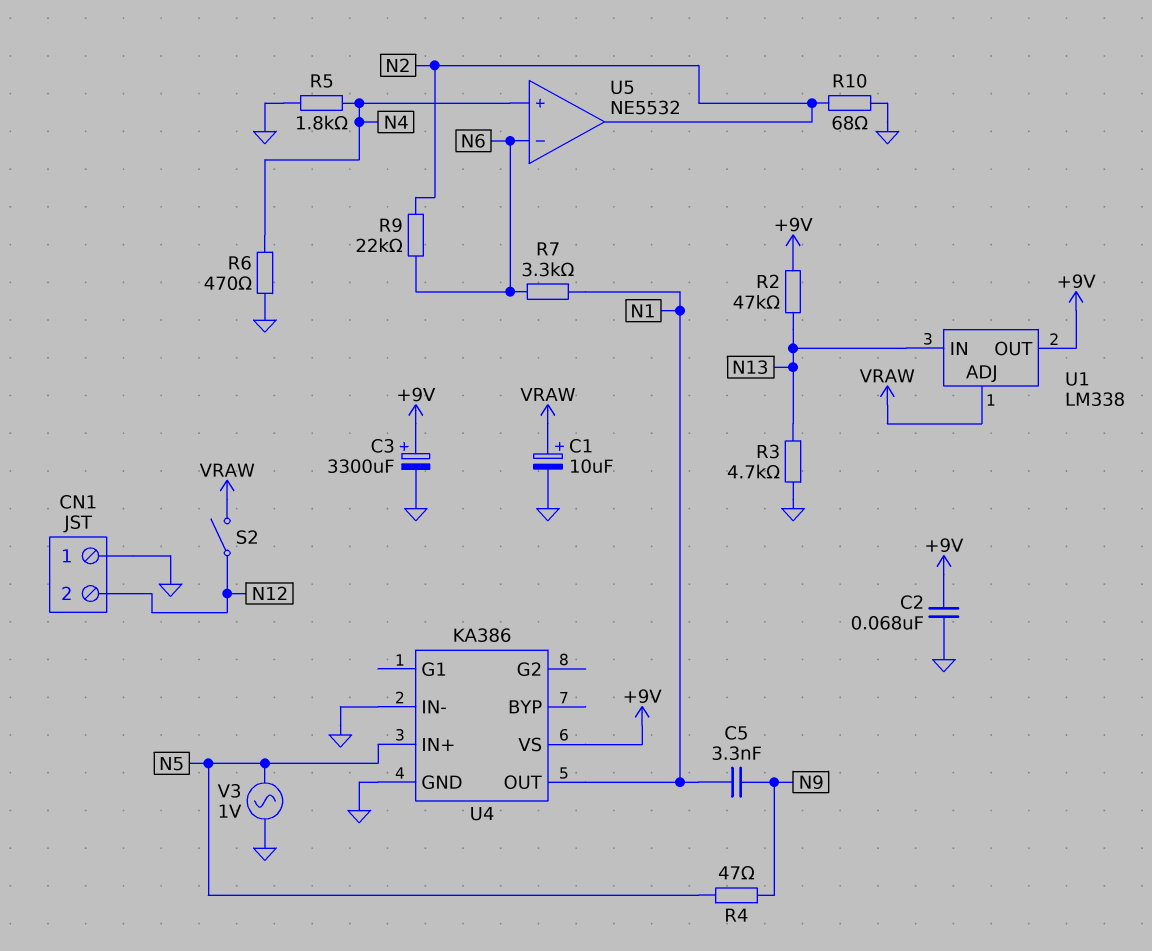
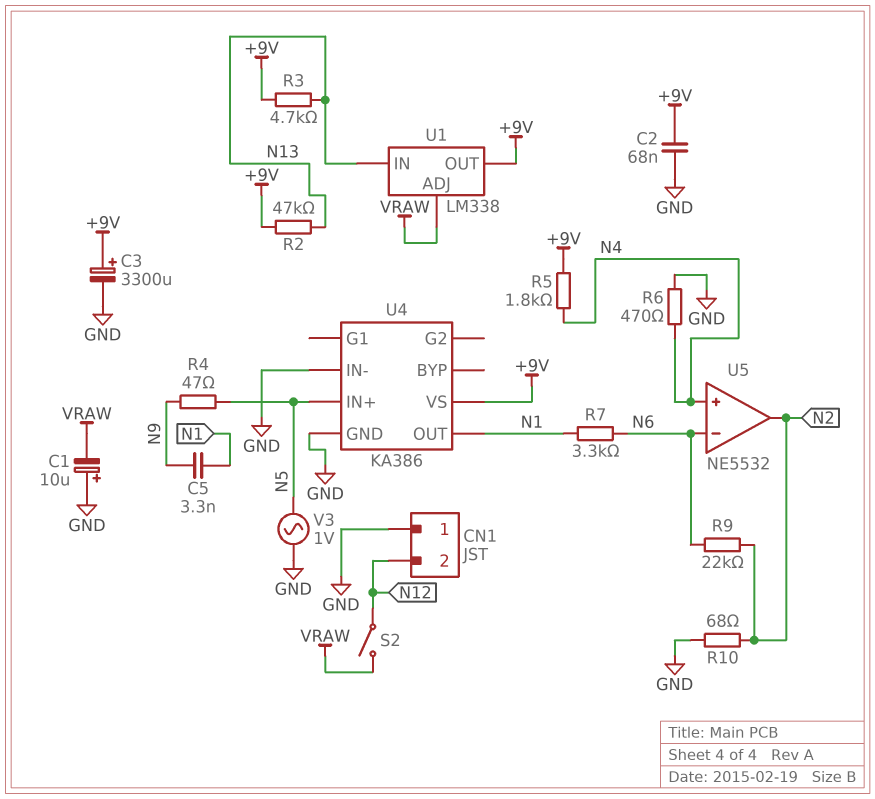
C1: 10uF (plus VRAW, minus GND) -> 10uF (plus GND, minus VRAW)
R3: 4.7k (GND, N13) -> 4.7k (+9V, N13)
R5: 1.8k (GND, N4) -> 1.8k (+9V, N4)

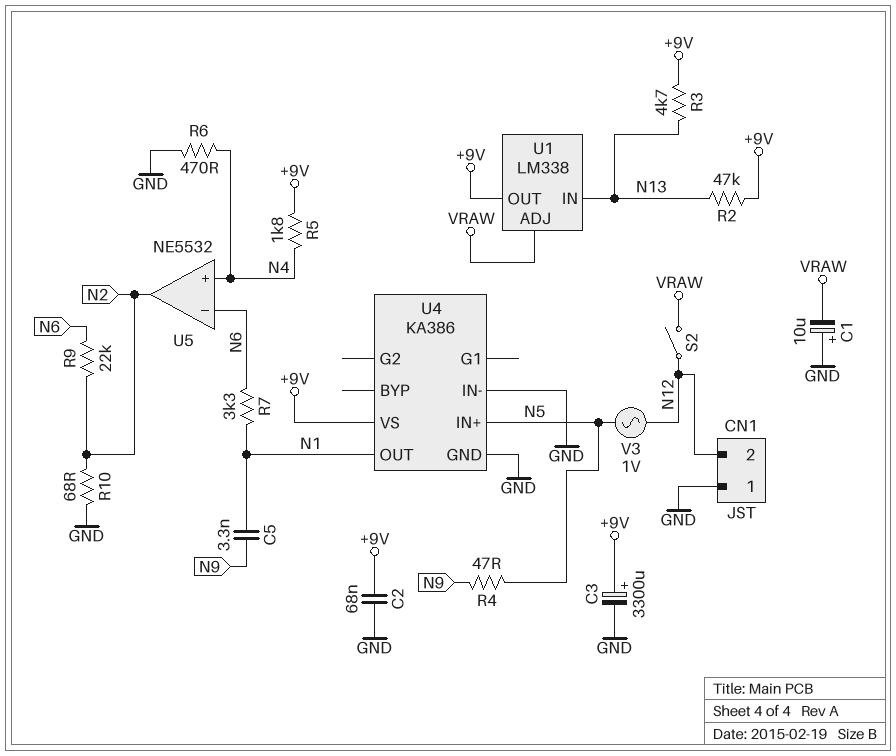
V3: AC 1V (GND, N5) -> AC 1V (N5, N12)

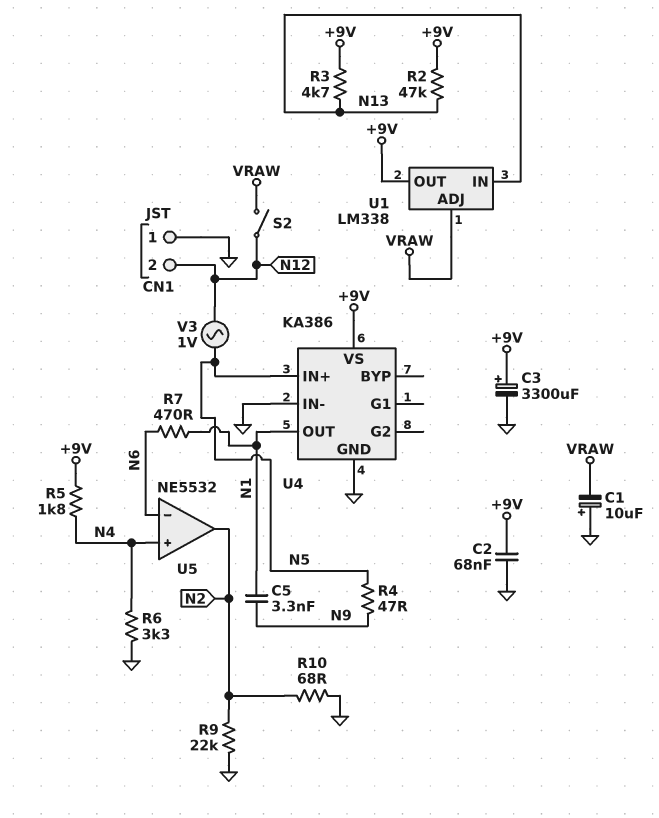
R6: 470 (GND, N4) -> 3.3k (GND, N4)
R7: 3.3k (N1, N6) -> 470 (N1, N6)
R9: 22k (N2, N6) -> 22k (GND, N2)

